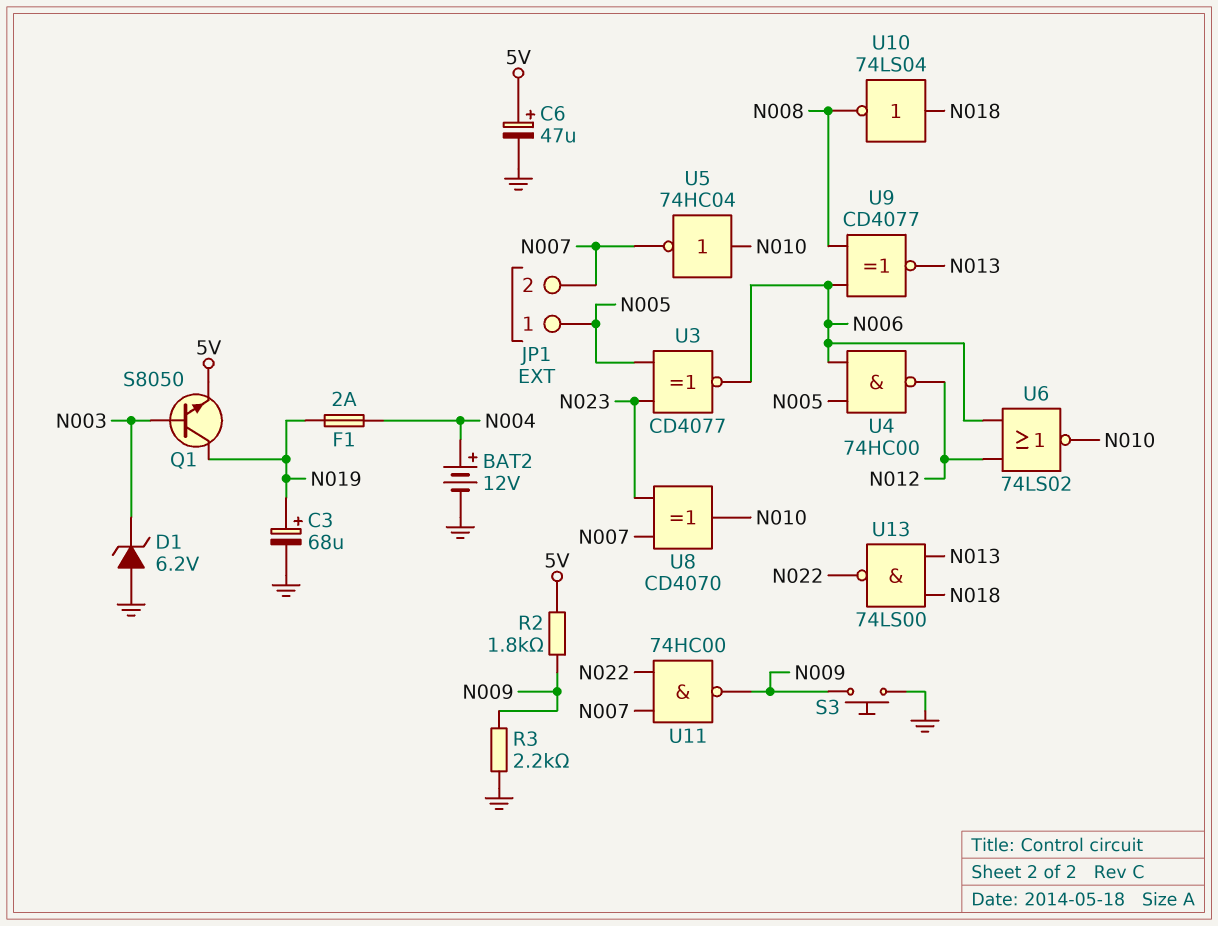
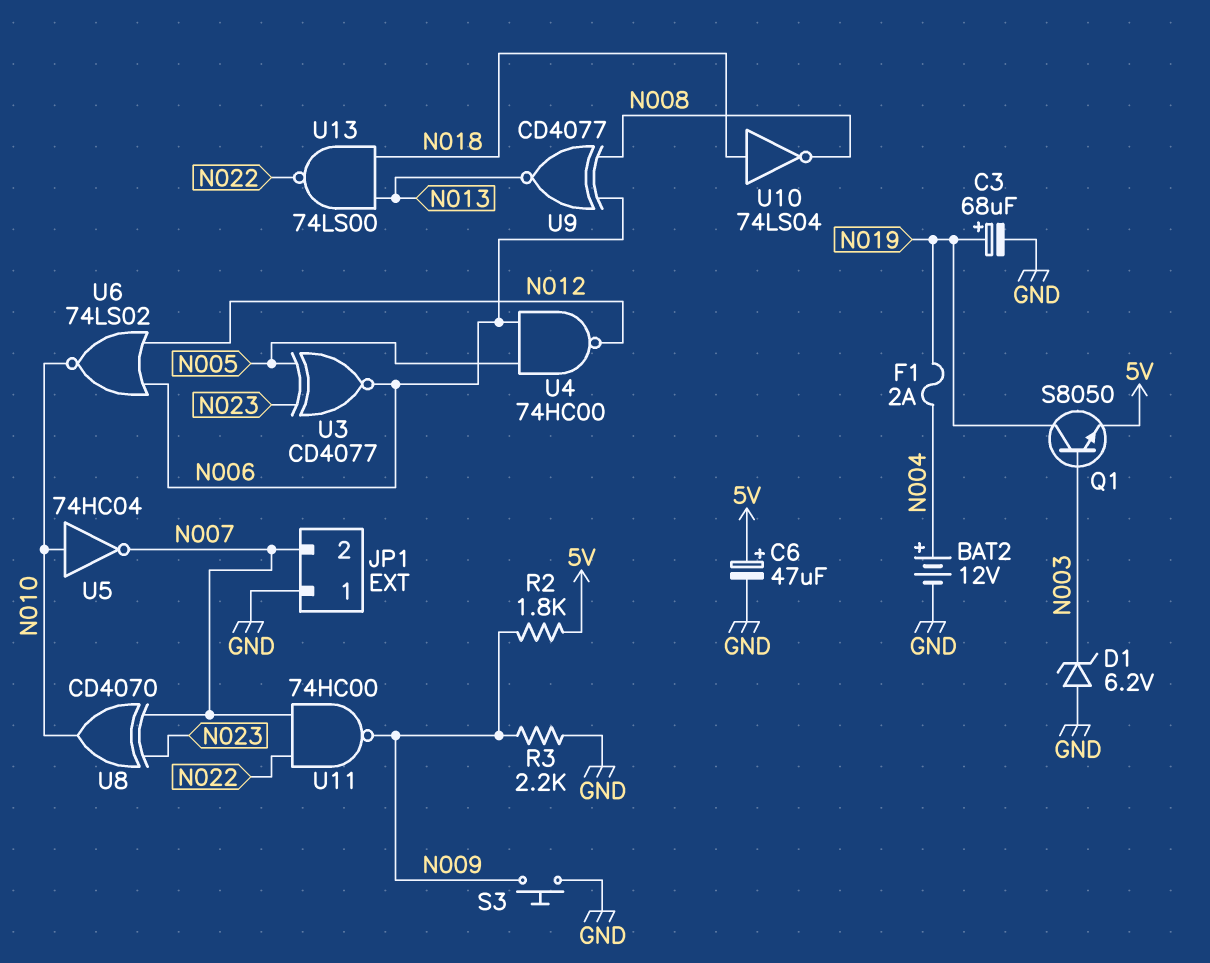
JP1 pin 1: N005 -> GND

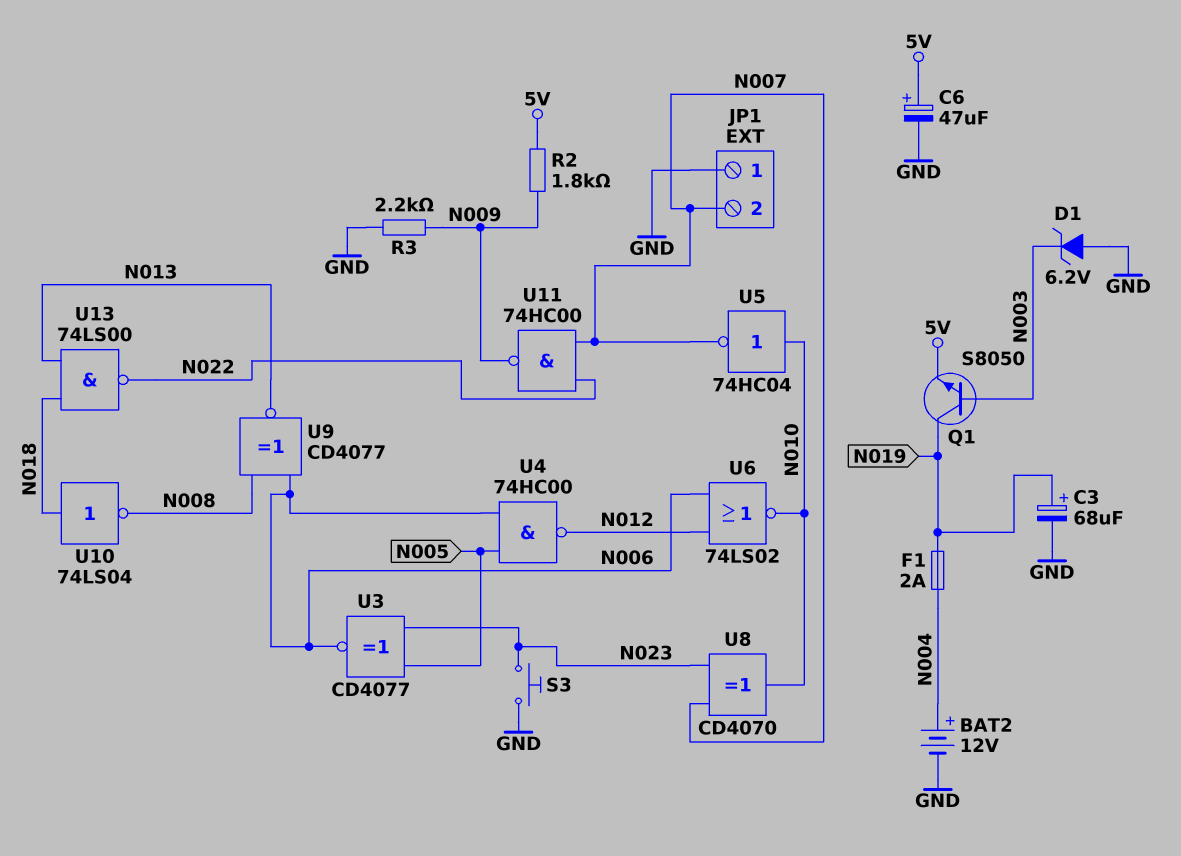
S3: button (GND, N009) -> button (GND, N023)

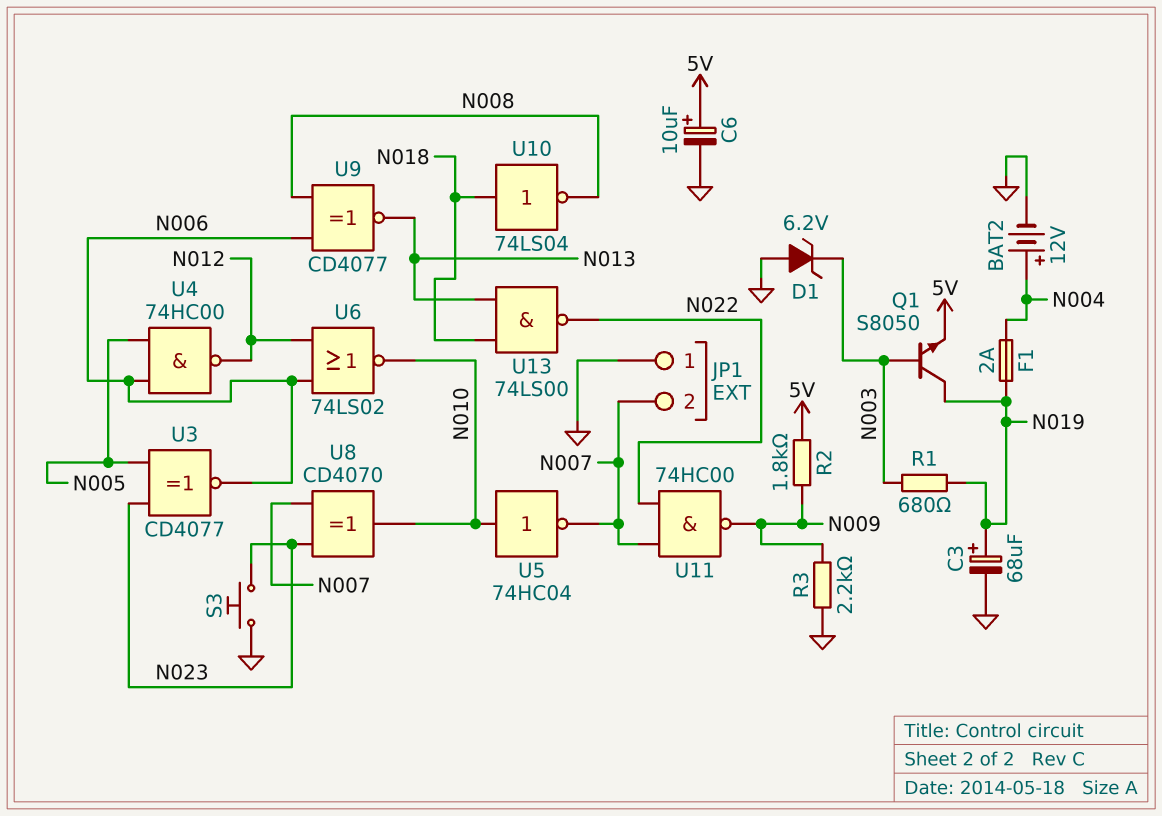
C6: 47uF (plus 5V, minus GND) -> 10uF (plus 5V, minus GND)
R1: none -> 680 (N003, N019)

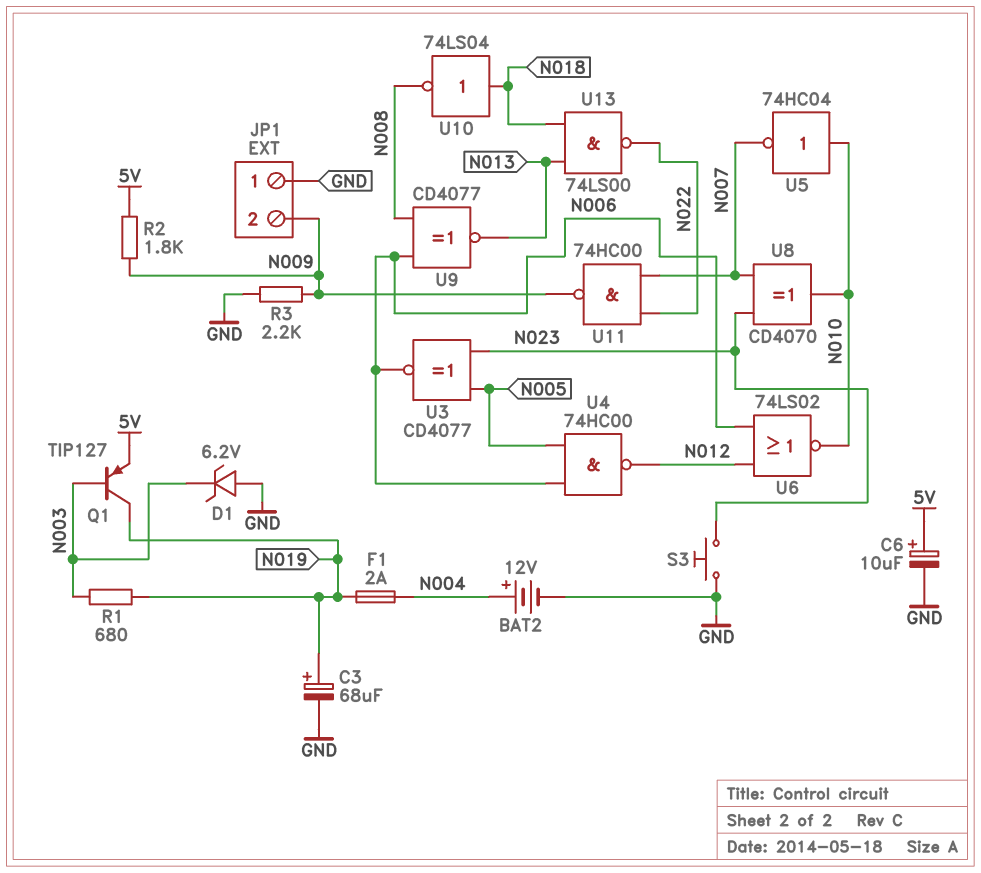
JP1 pin 2: N007 -> N009
Q1: NPN S8050 (B N003, C N019, E 5V) -> PNP TIP127 (B N003, C N019, E 5V)

